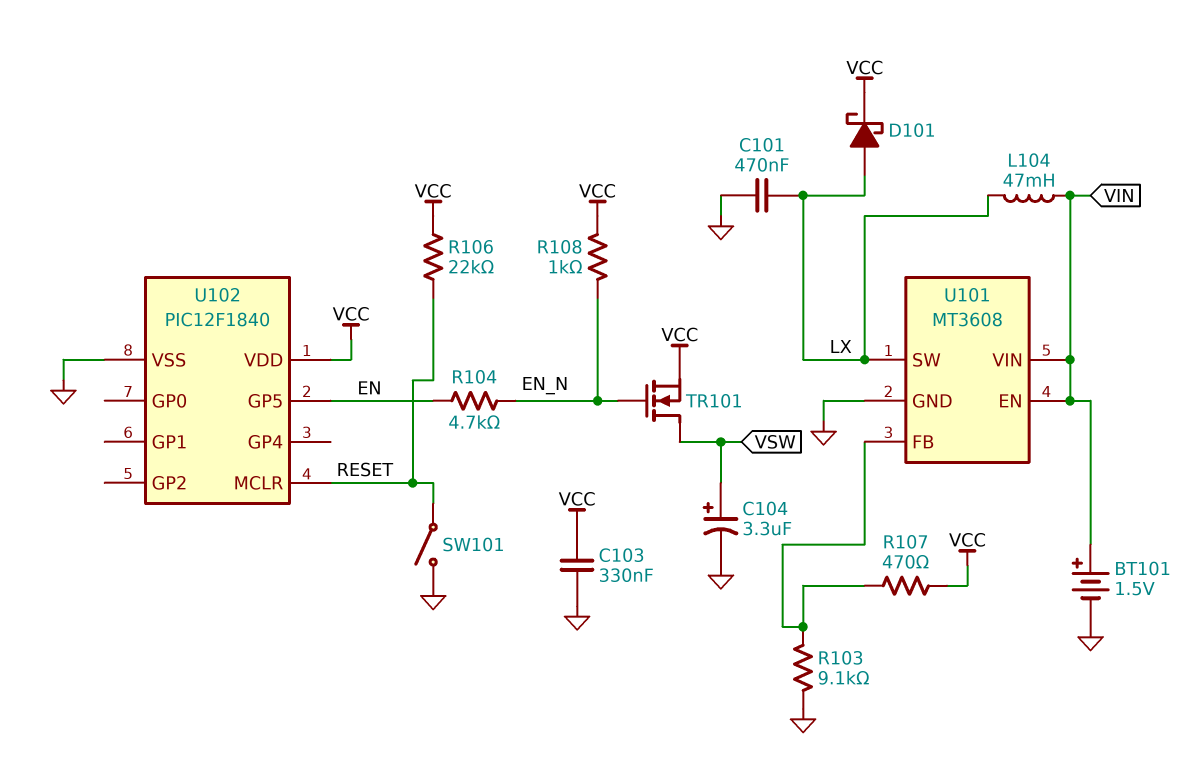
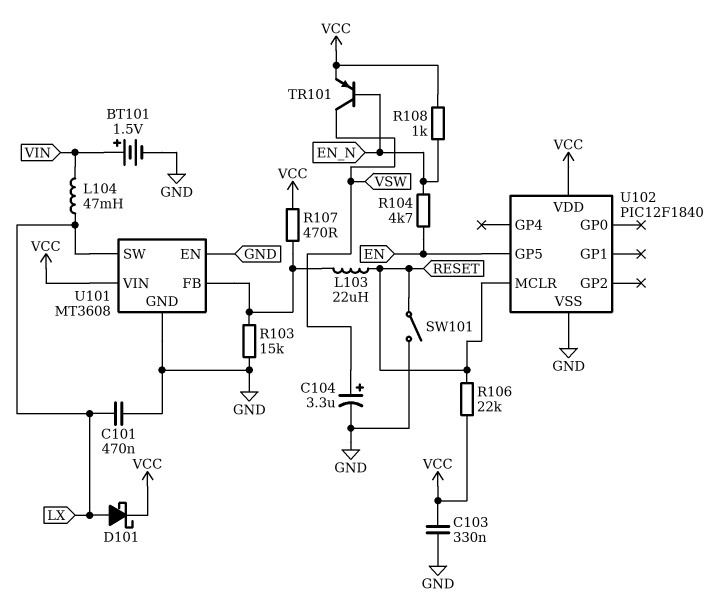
L103: none -> 22uH (RESET, U101/FB)
R103: 9.1k (GND, U101/FB) -> 15k (GND, U101/FB)
TR101: NMOS (G EN_N, D VSW, S VCC) -> PNP (B EN_N, C VSW, E VCC)
U101 pin EN: VIN -> GND
U101 pin VIN: VIN -> VCC

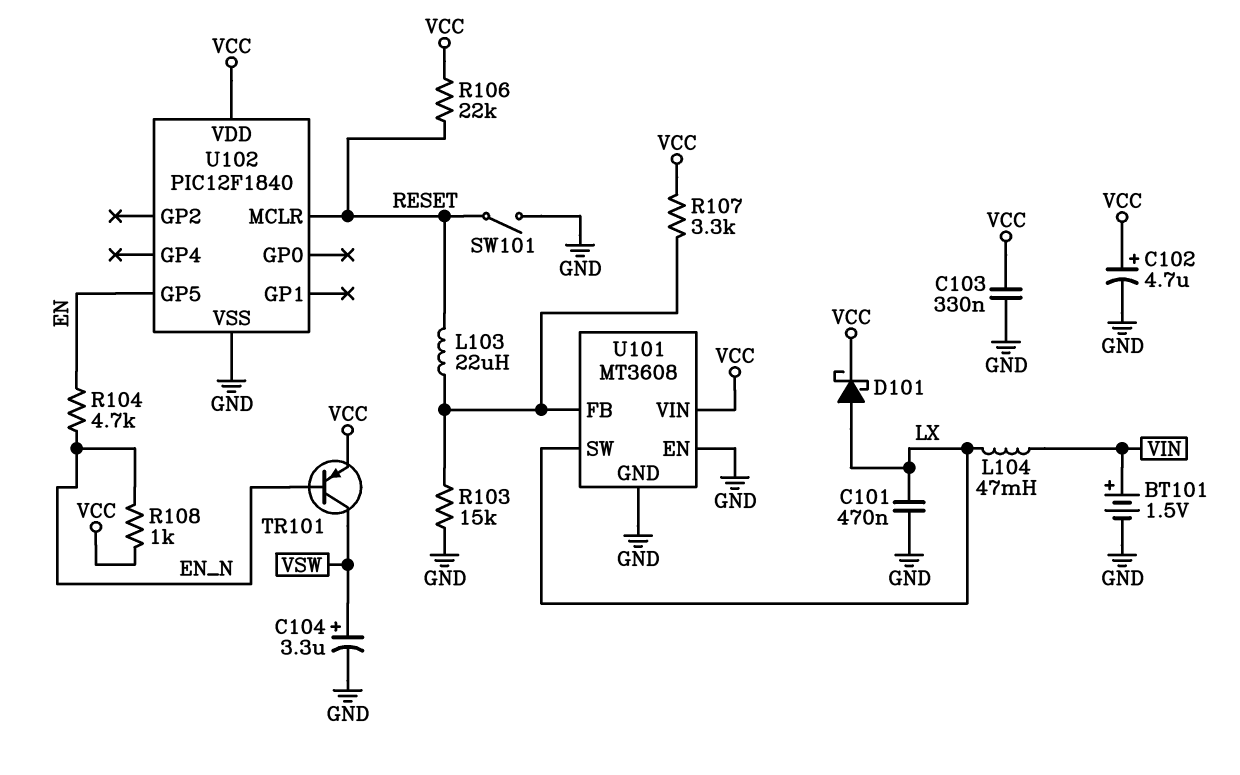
C102: none -> 4.7uF (plus VCC, minus GND)
R107: 470 (U101/FB, VCC) -> 3.3k (U101/FB, VCC)

